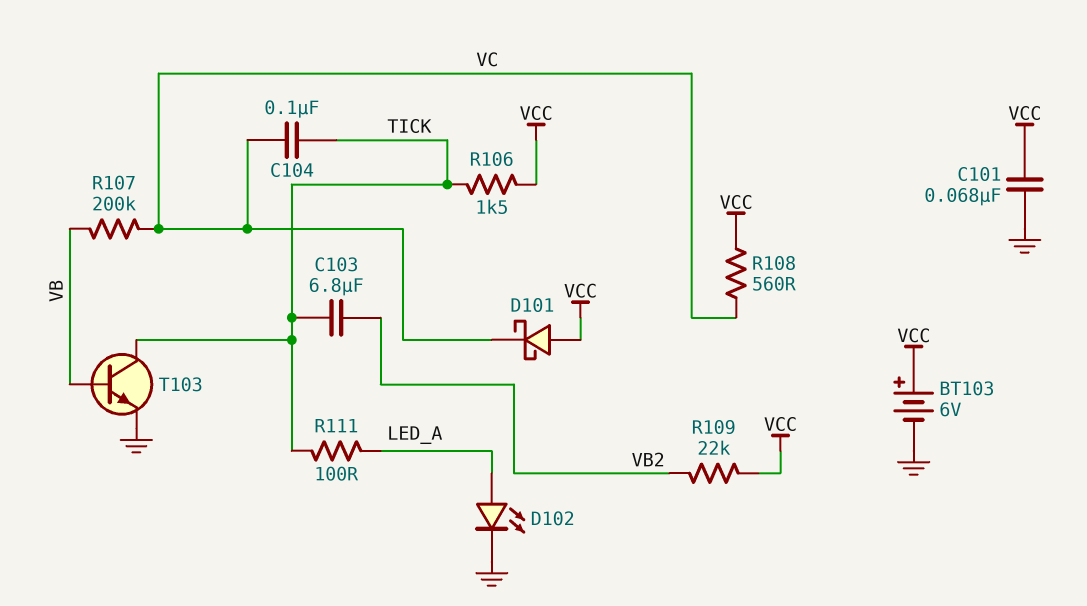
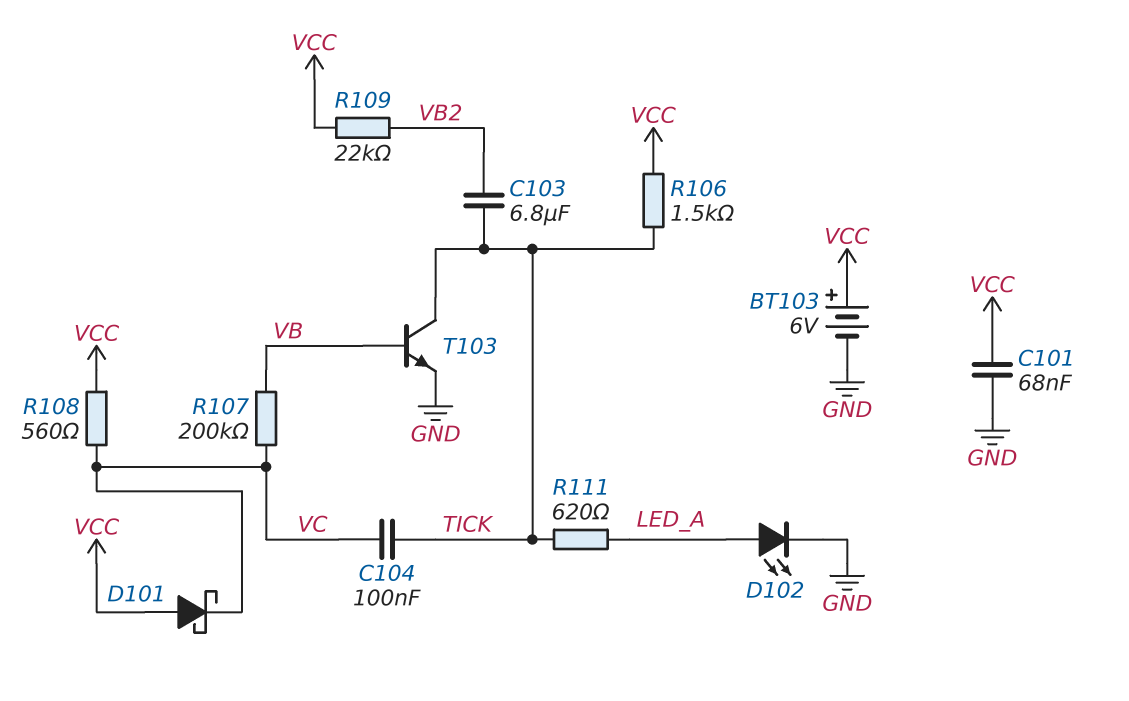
R111: 100 (LED_A, TICK) -> 620 (LED_A, TICK)

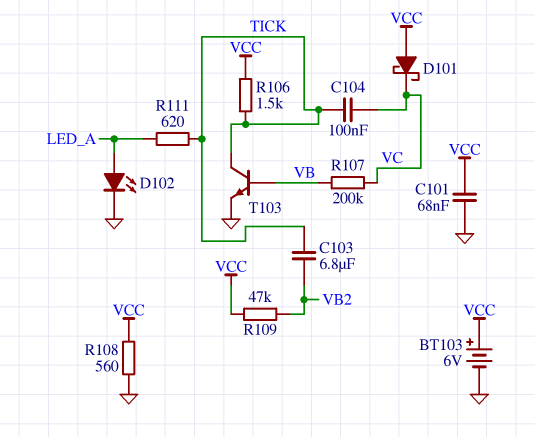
R108: 560 (VC, VCC) -> 560 (GND, VCC)
R109: 22k (VB2, VCC) -> 47k (VB2, VCC)

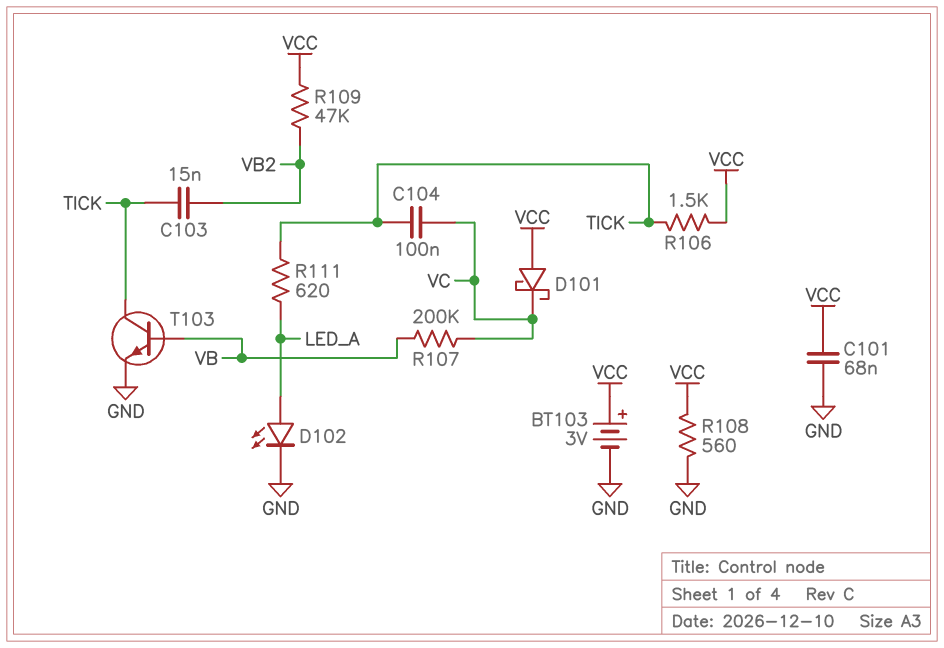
BT103: 6V (plus VCC, minus GND) -> 3V (plus VCC, minus GND)
C103: 6.8uF (TICK, VB2) -> 15nF (TICK, VB2)

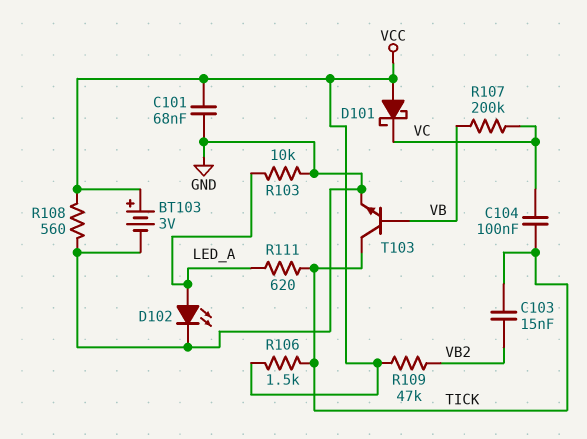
R103: none -> 10k (GND, LED_A)

